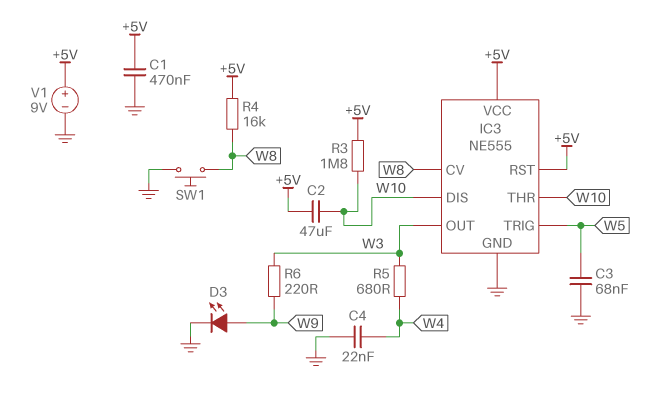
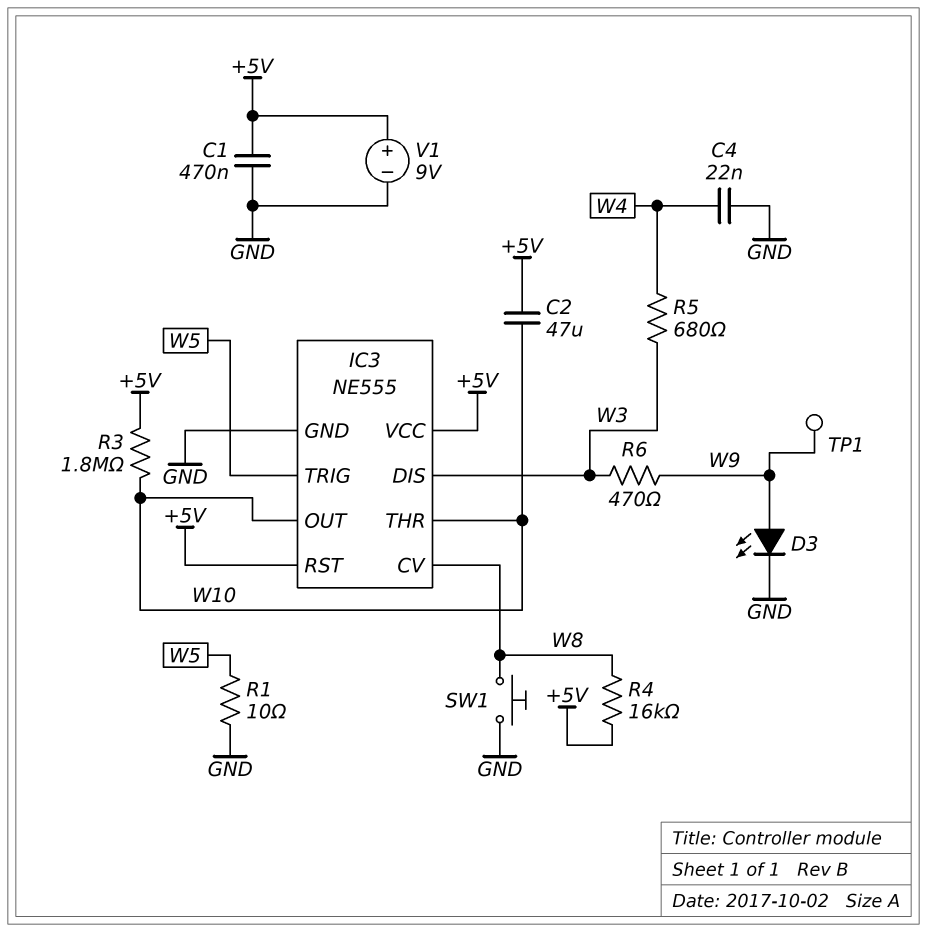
C3: 68nF (GND, W5) -> none
IC3 pin DIS: W10 -> W3
IC3 pin OUT: W3 -> W10
R1: none -> 10 (GND, W5)
R6: 220 (W3, W9) -> 470 (W3, W9)
TP1: none -> test point (W9)

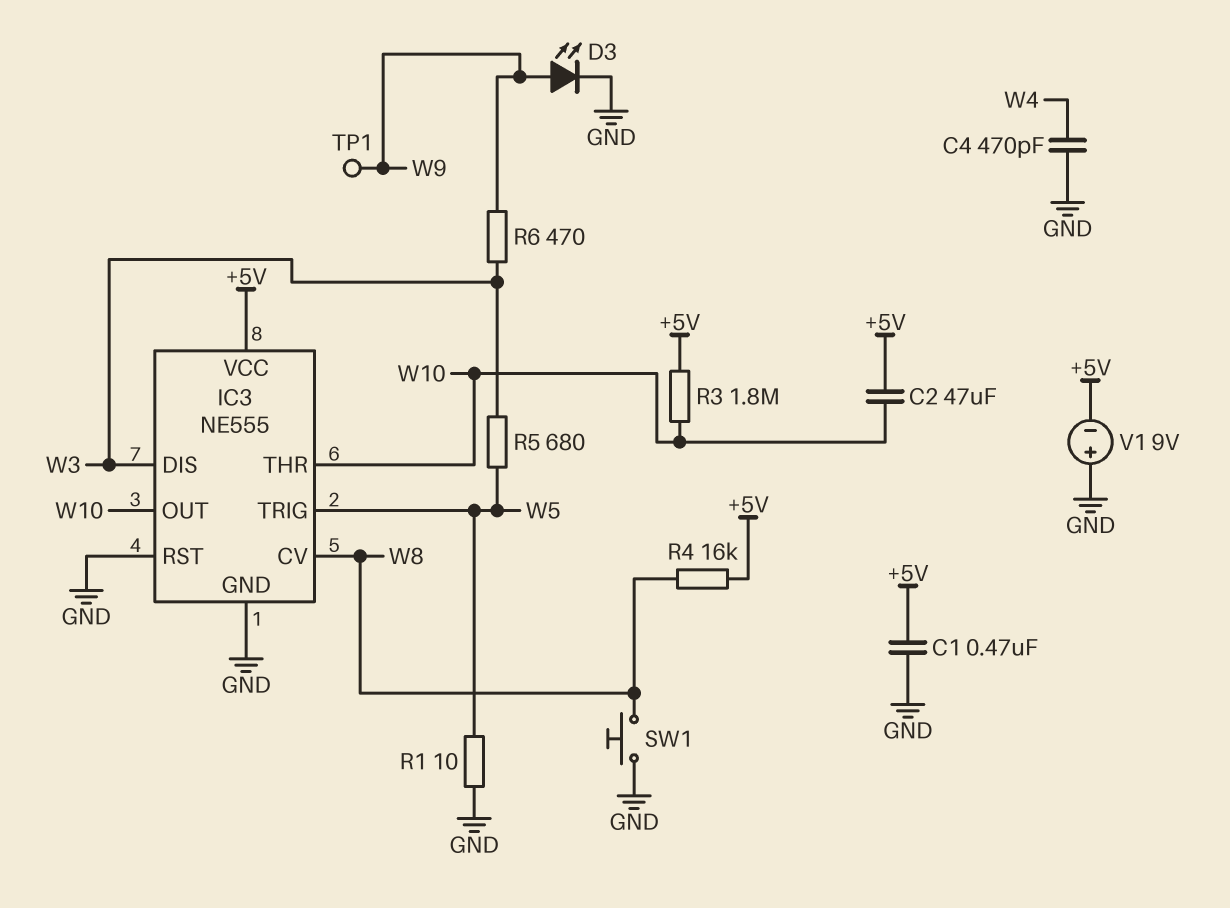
C4: 22nF (GND, W4) -> 470pF (GND, W4)
IC3 pin RST: +5V -> GND
R5: 680 (W3, W4) -> 680 (W3, W5)
V1: 9V (plus +5V, minus GND) -> 9V (plus GND, minus +5V)

